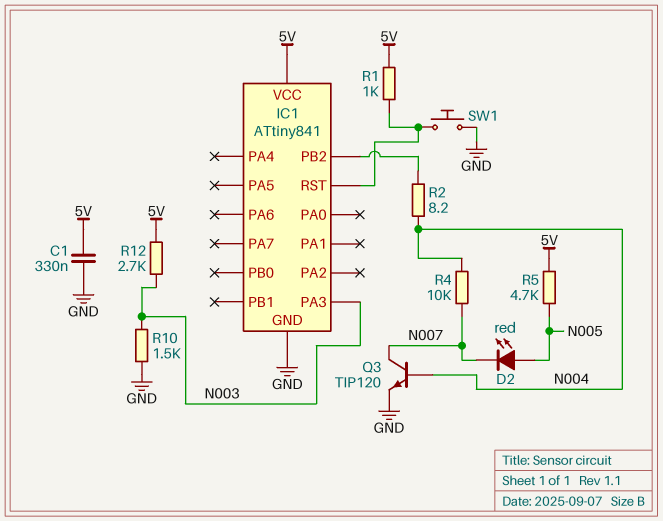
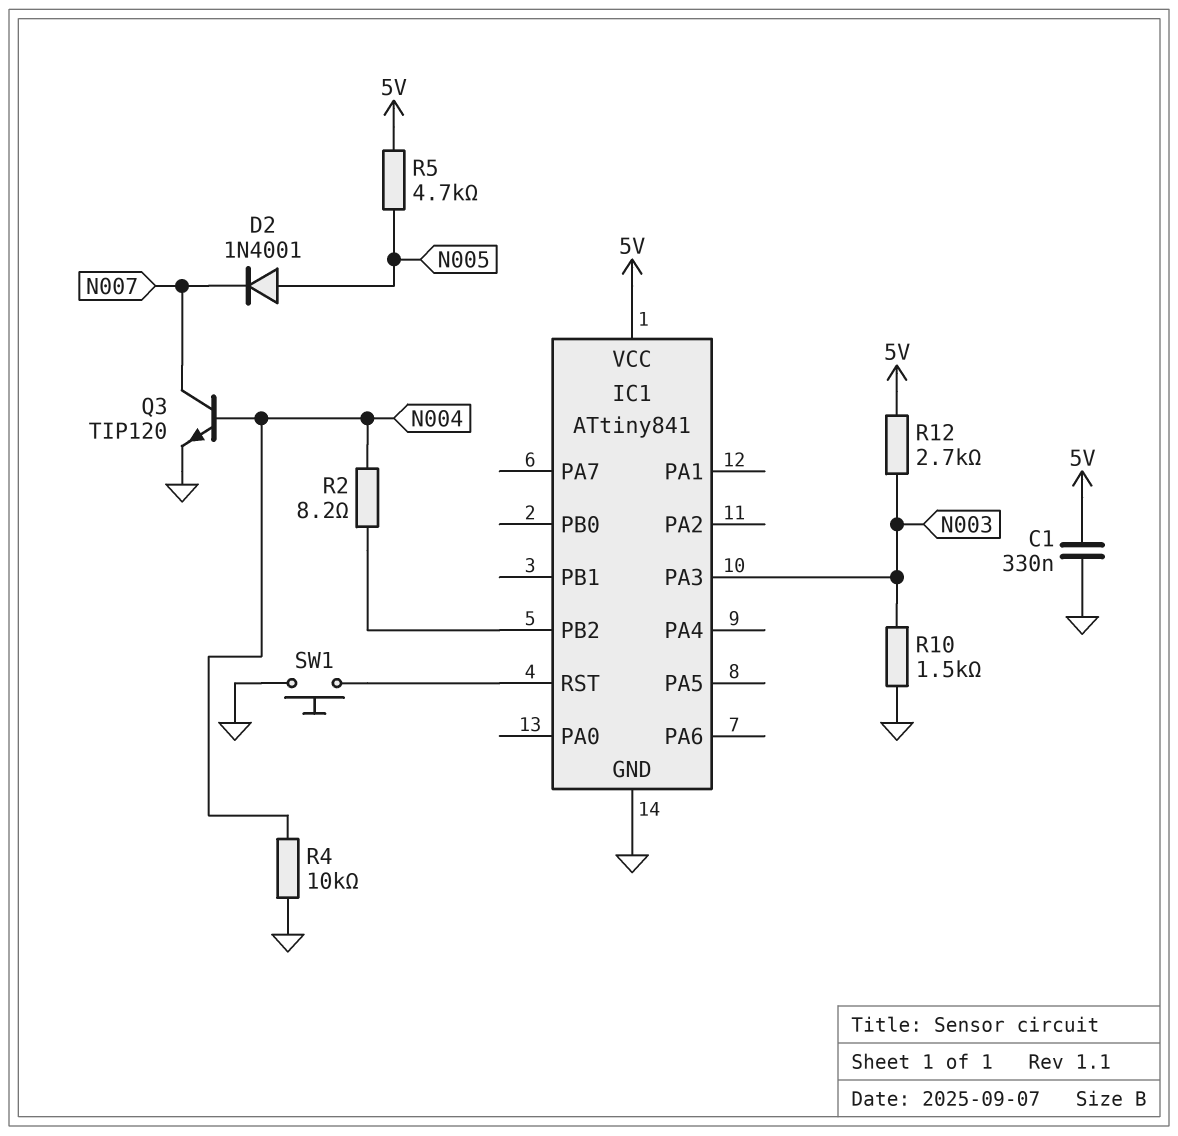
D2: LED red (A N005, K N007) -> diode 1N4001 (A N005, K N007)
R1: 1k (5V, IC1/RST) -> none
R4: 10k (N004, N007) -> 10k (GND, N004)

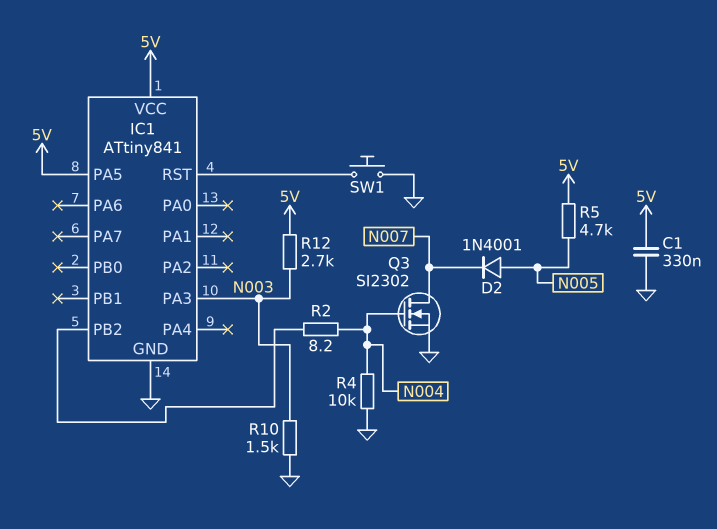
IC1 pin PA5: none -> 5V
Q3: NPN TIP120 (B N004, C N007, E GND) -> NMOS SI2302 (G N004, D N007, S GND)

